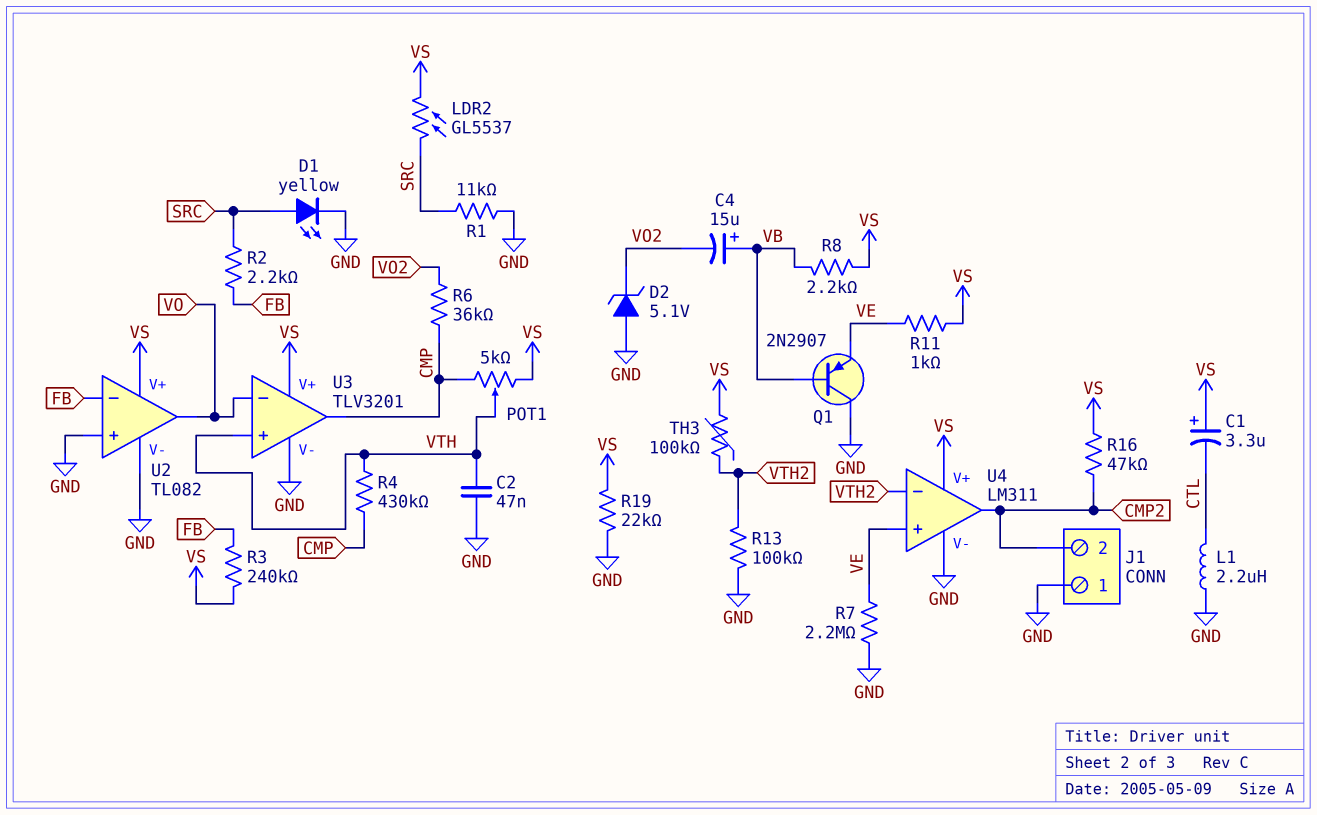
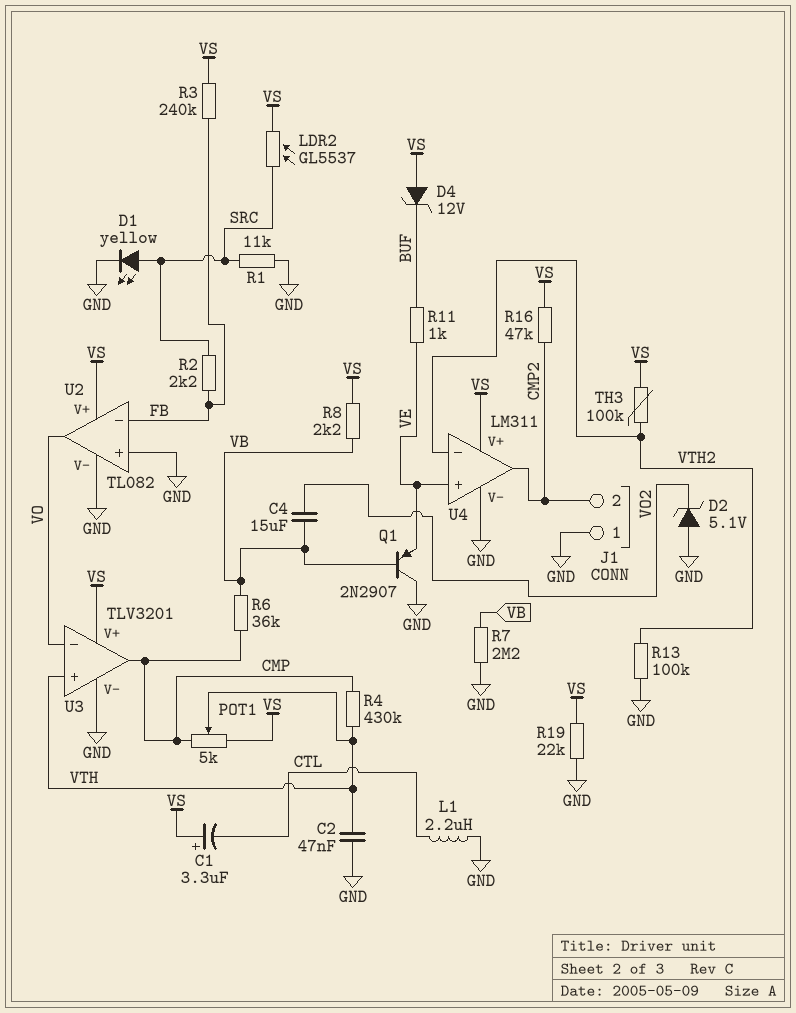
C4: 15uF (plus VB, minus VO2) -> 15uF (VB, VO2)
D4: none -> zener 12V (A VS, K BUF)
R6: 36k (CMP, VO2) -> 36k (CMP, VB)
R7: 2.2M (GND, VE) -> 2.2M (GND, VB)
R11: 1k (VE, VS) -> 1k (BUF, VE)

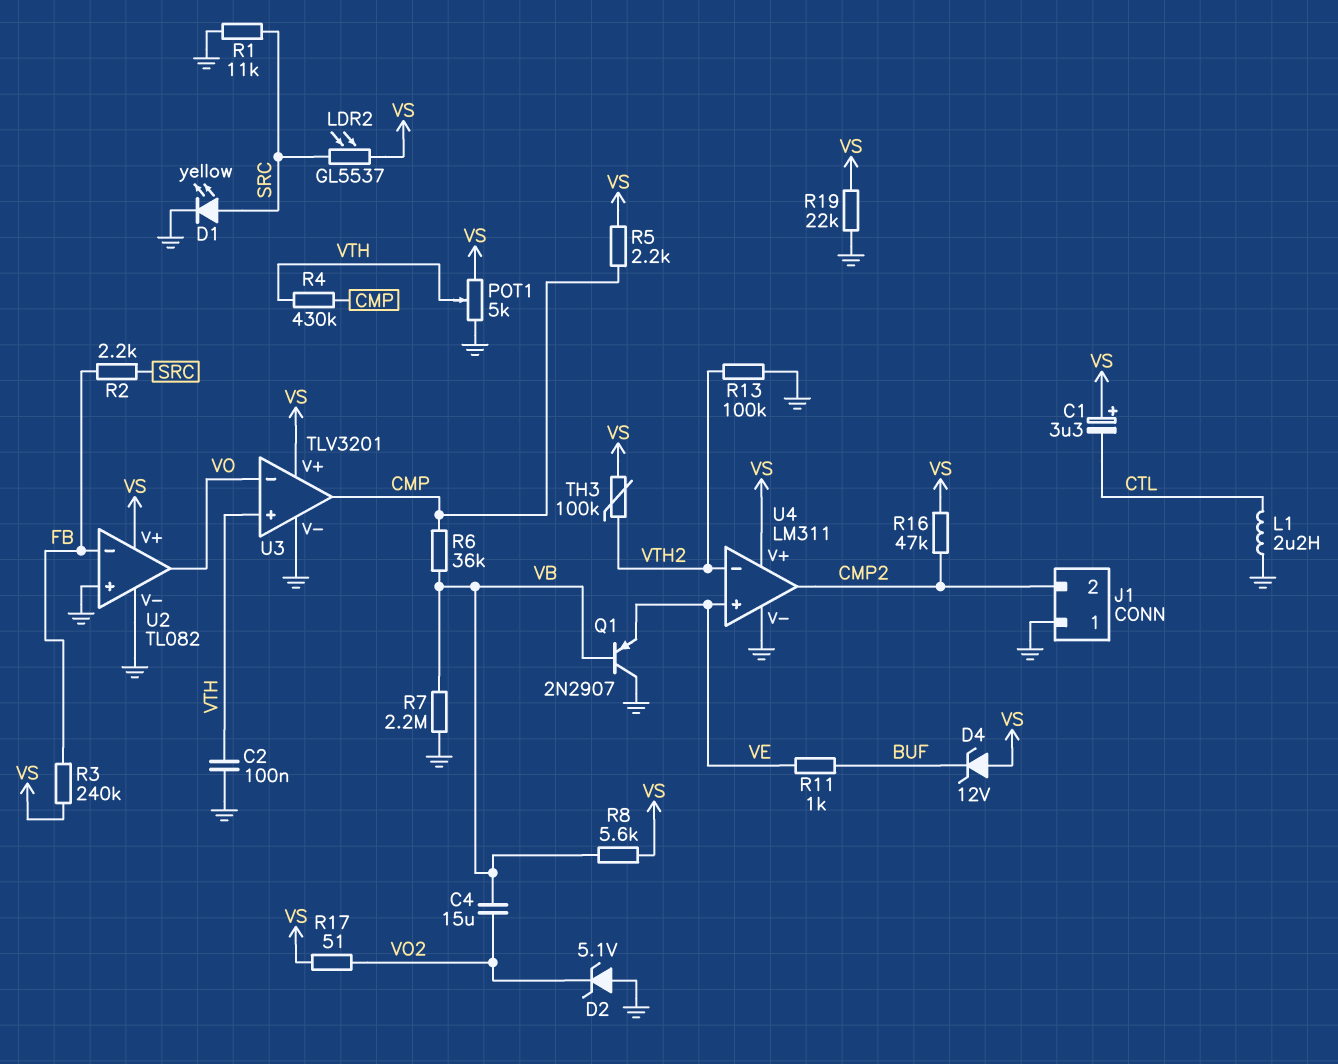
C2: 47nF (GND, VTH) -> 100nF (GND, VTH)
POT1: 5k (CMP, VS, wiper VTH) -> 5k (GND, VS, wiper VTH)
R5: none -> 2.2k (CMP, VS)
R8: 2.2k (VB, VS) -> 5.6k (VB, VS)
R17: none -> 51 (VO2, VS)

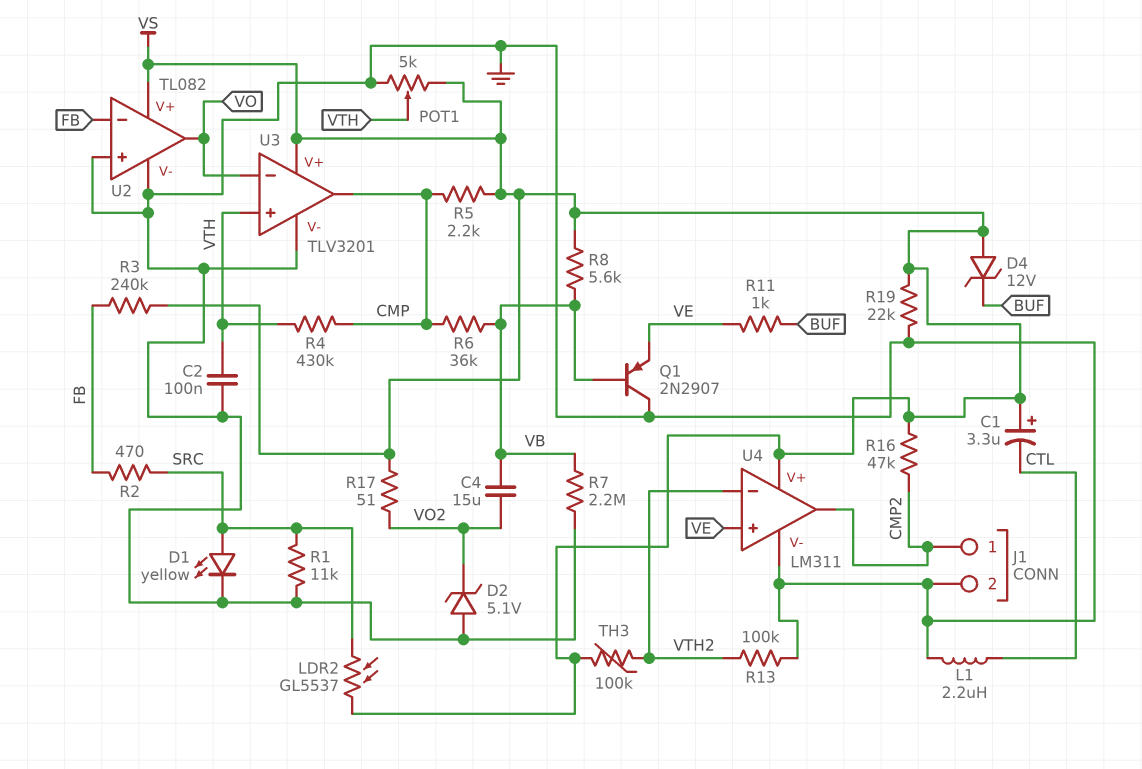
J1 pin 1: GND -> CMP2
J1 pin 2: CMP2 -> GND
R2: 2.2k (FB, SRC) -> 470 (FB, SRC)

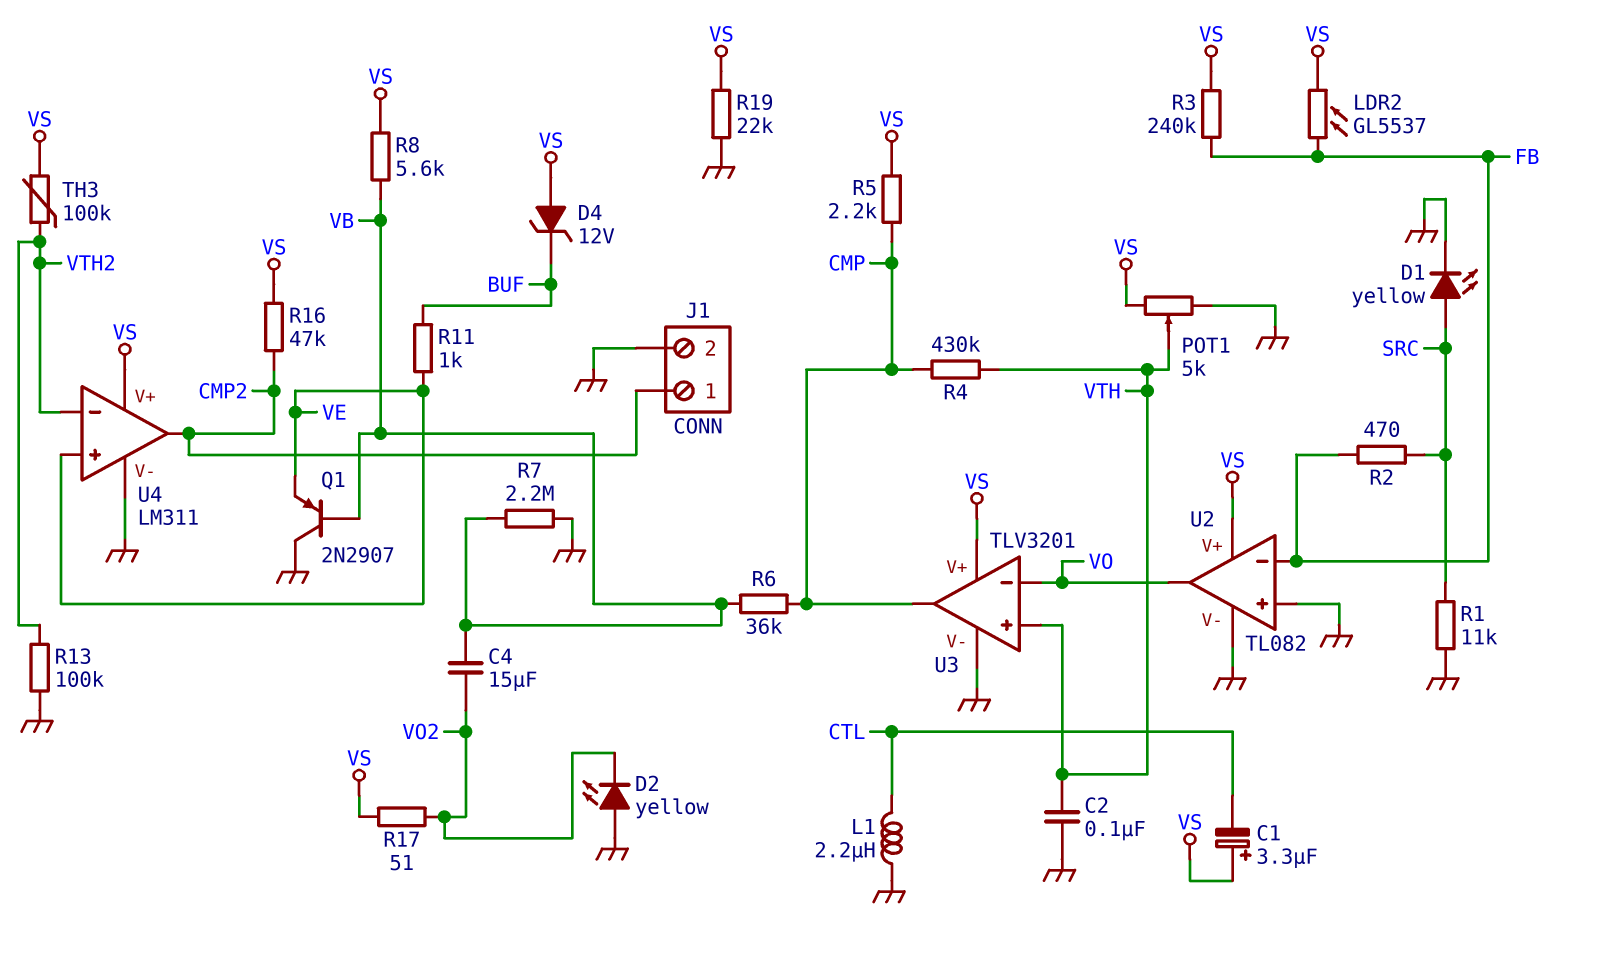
D2: zener 5.1V (A GND, K VO2) -> LED yellow (A GND, K VO2)
LDR2: GL5537 (SRC, VS) -> GL5537 (FB, VS)

